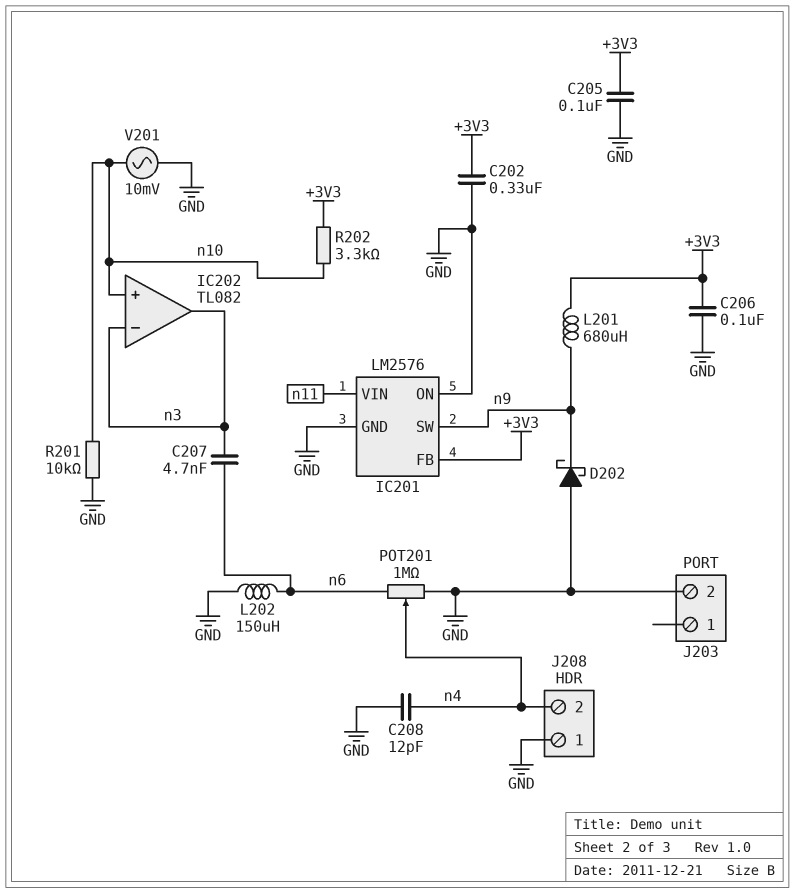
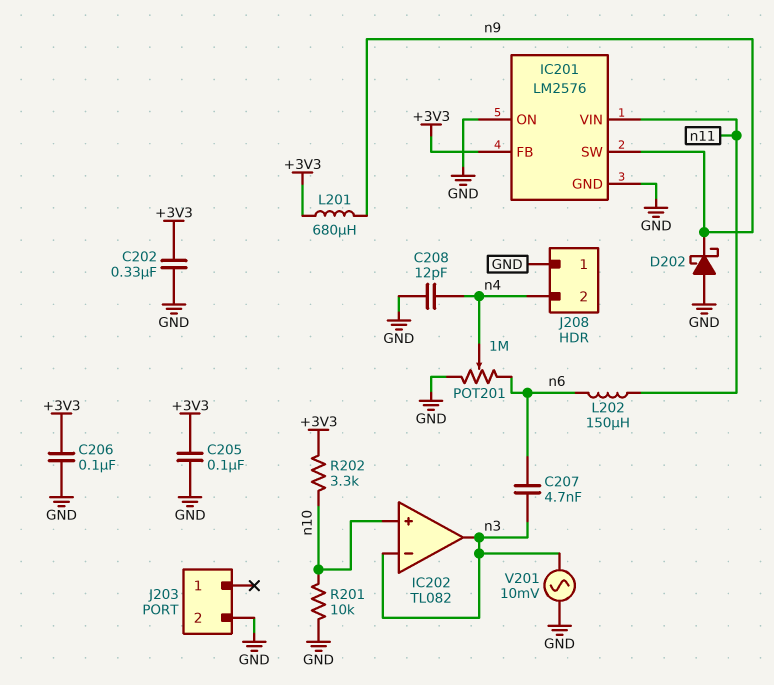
L202: 150uH (GND, n6) -> 150uH (n6, n11)
V201: AC 10mV (GND, n10) -> AC 10mV (GND, n3)

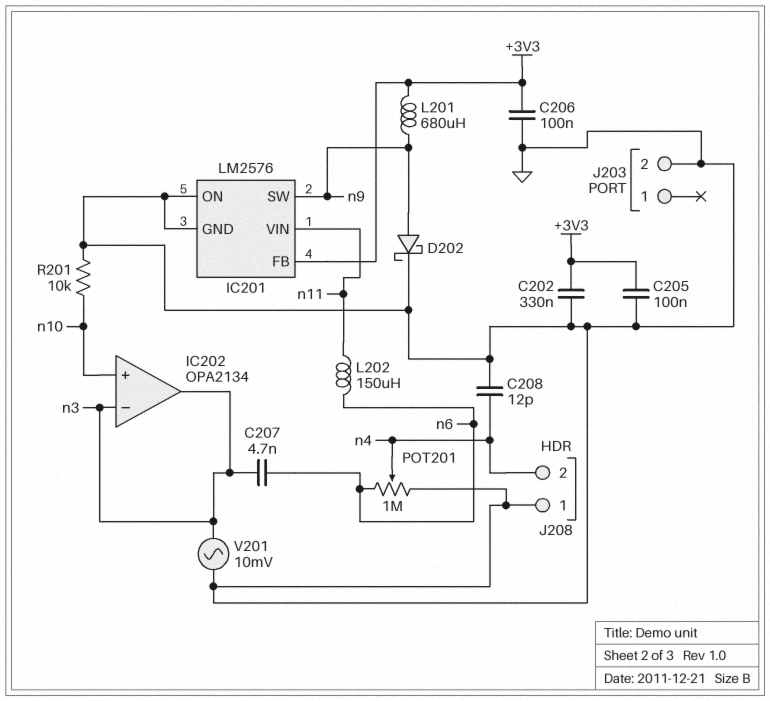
D202: schottky (A GND, K n9) -> schottky (A n9, K GND)
IC202: TL082 -> OPA2134
R202: 3.3k (+3V3, n10) -> none

